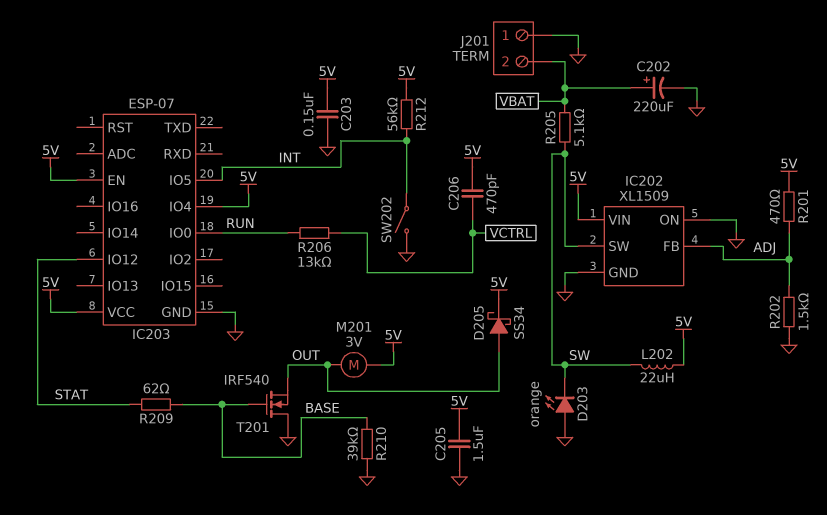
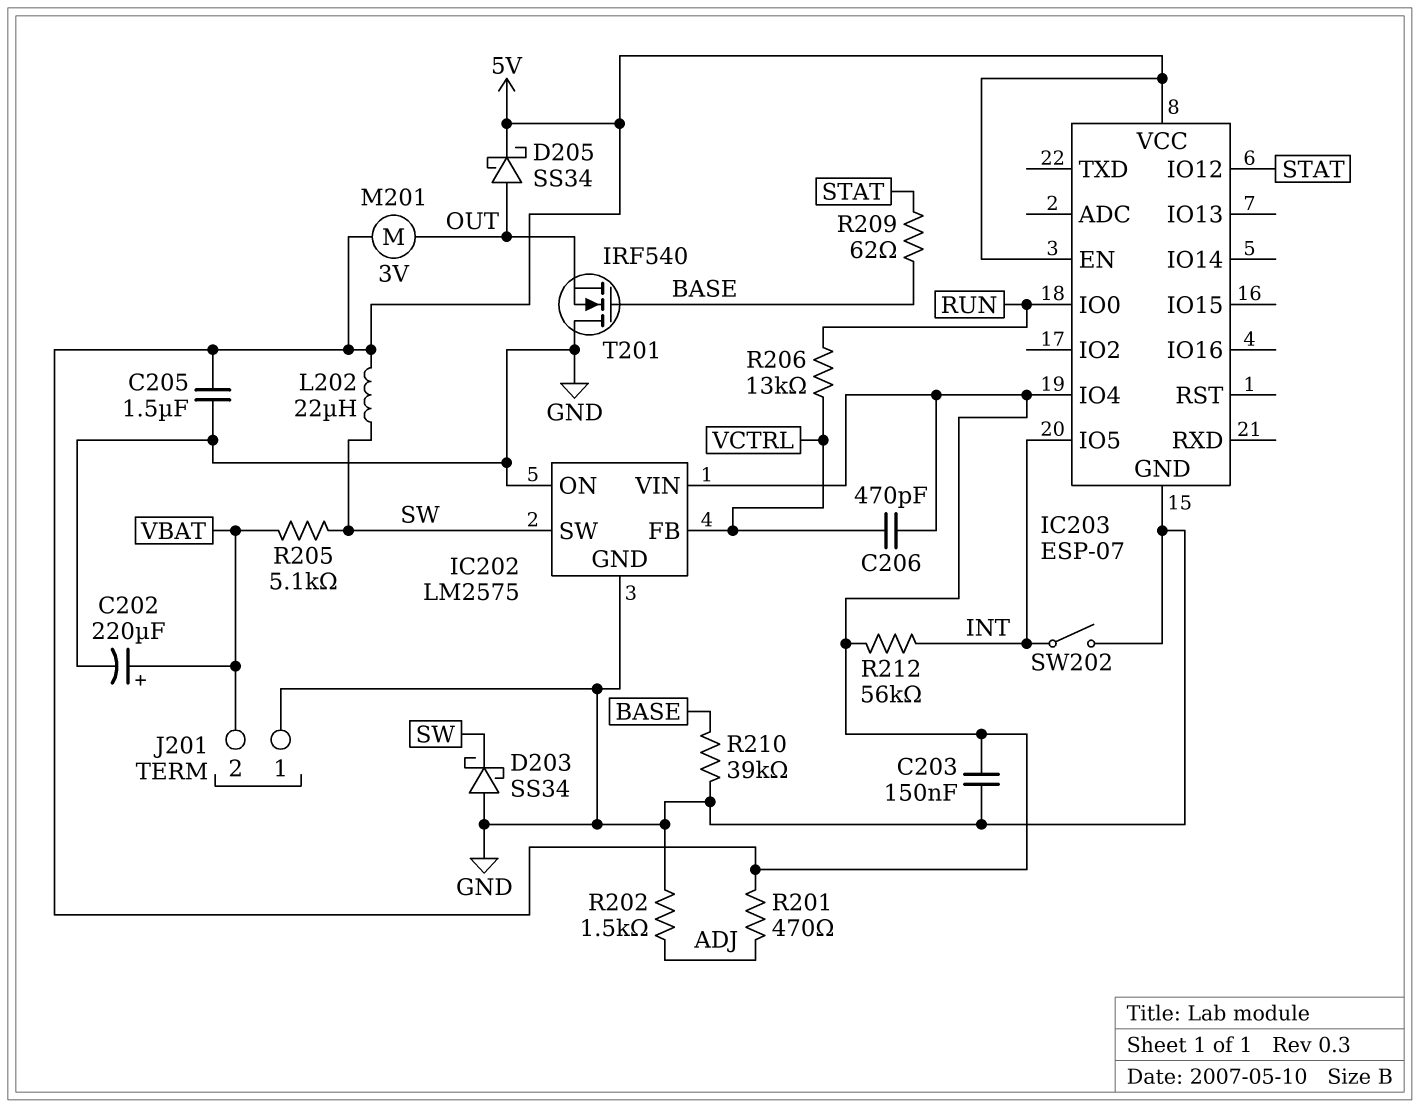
D203: LED orange (A GND, K SW) -> schottky SS34 (A GND, K SW)
IC202: XL1509 -> LM2575
IC202 pin FB: ADJ -> VCTRL

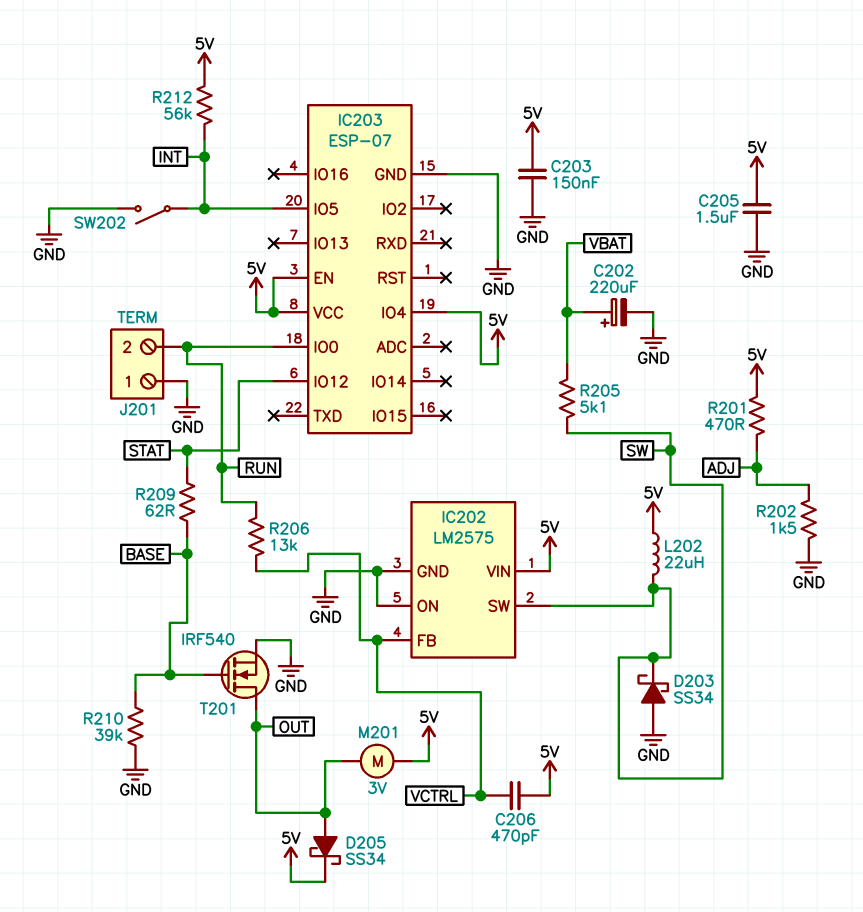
J201 pin 2: VBAT -> RUN
T201: NMOS IRF540 (G BASE, D GND, S OUT) -> NMOS IRF540 (G BASE, D OUT, S GND)

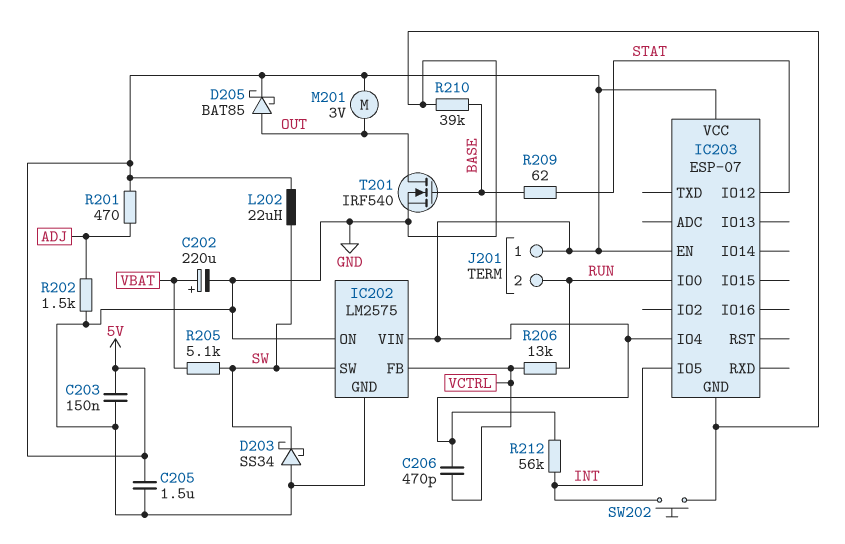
D205: schottky SS34 (A OUT, K 5V) -> schottky BAT85 (A OUT, K 5V)
J201 pin 1: GND -> 5V
SW202: switch (GND, INT) -> button (GND, INT)

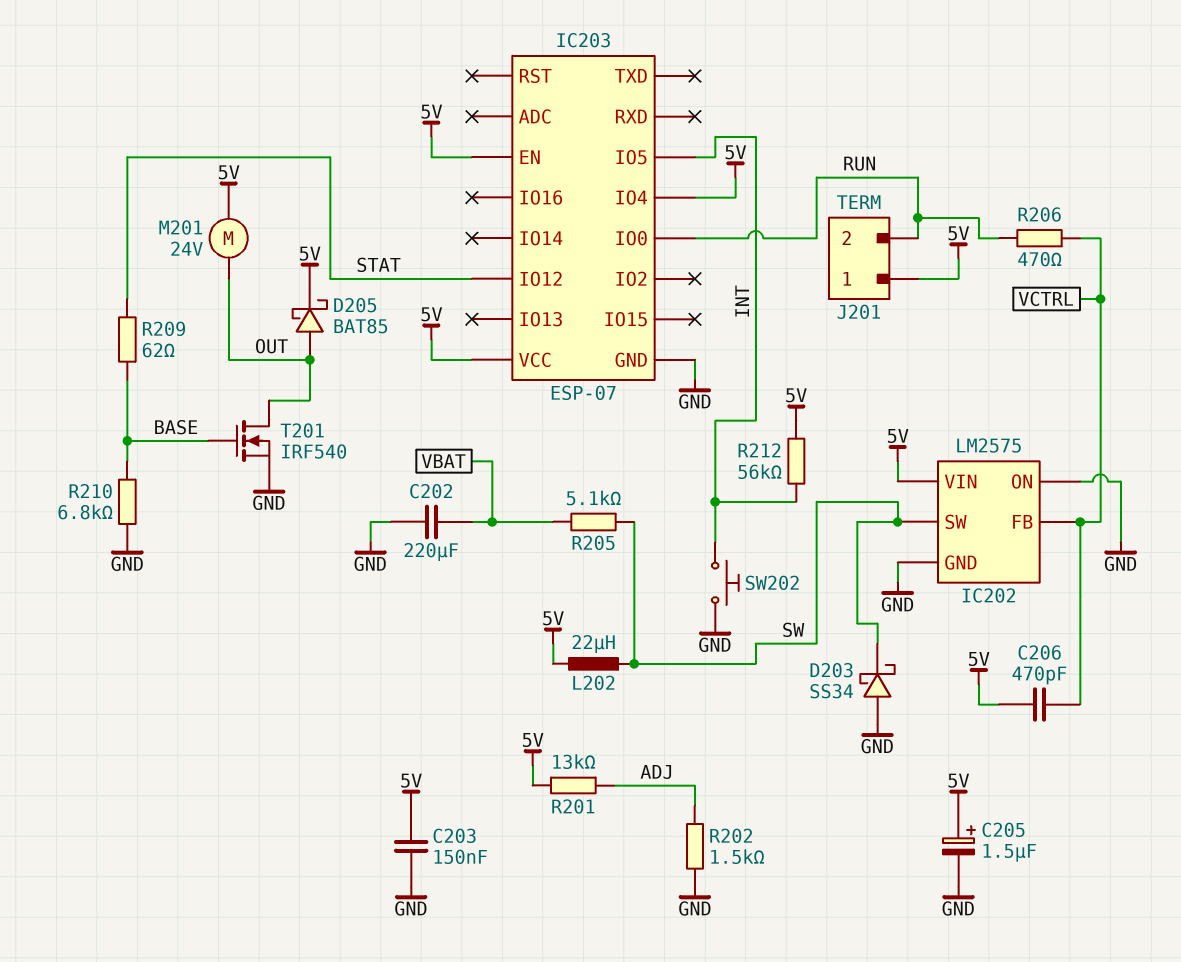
C202: 220uF (plus VBAT, minus GND) -> 220uF (GND, VBAT)
C205: 1.5uF (5V, GND) -> 1.5uF (plus 5V, minus GND)
M201: motor 3V (5V, OUT) -> motor 24V (5V, OUT)
R201: 470 (5V, ADJ) -> 13k (5V, ADJ)
R206: 13k (RUN, VCTRL) -> 470 (RUN, VCTRL)
R210: 39k (BASE, GND) -> 6.8k (BASE, GND)

